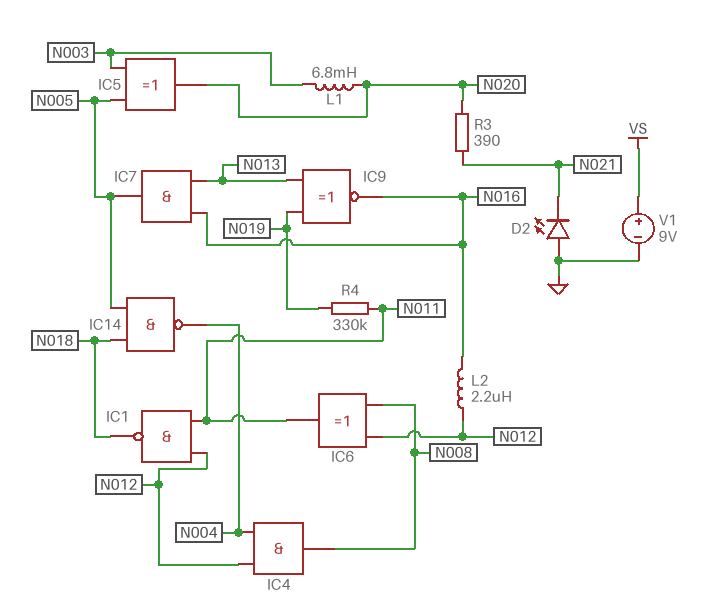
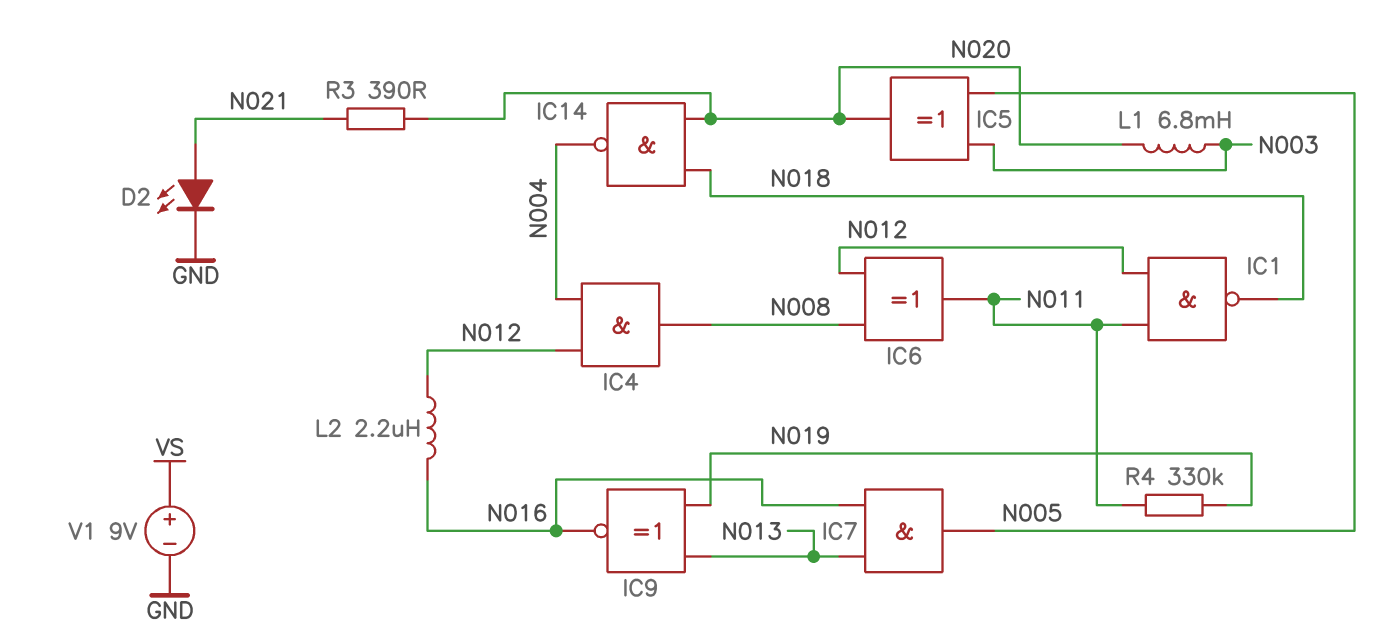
D2: LED (A GND, K N021) -> LED (A N021, K GND)
IC14: NAND (in N005, in N018, out N004) -> NAND (in N018, in N020, out N004)

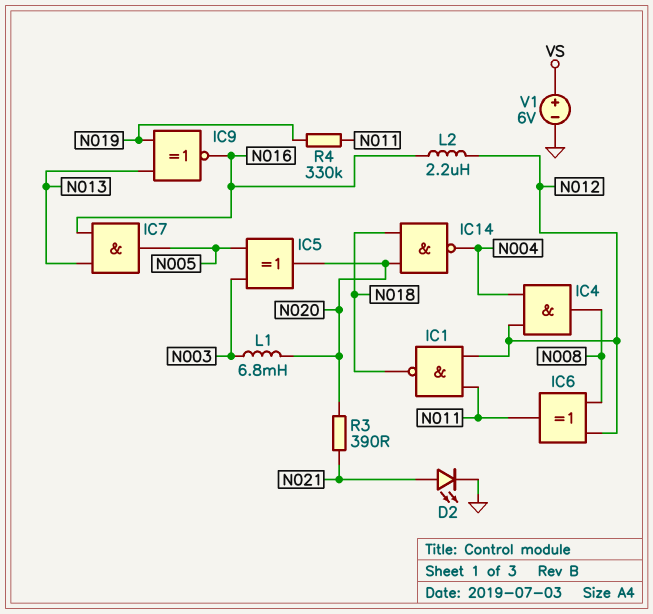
V1: 9V (plus VS, minus GND) -> 6V (plus VS, minus GND)

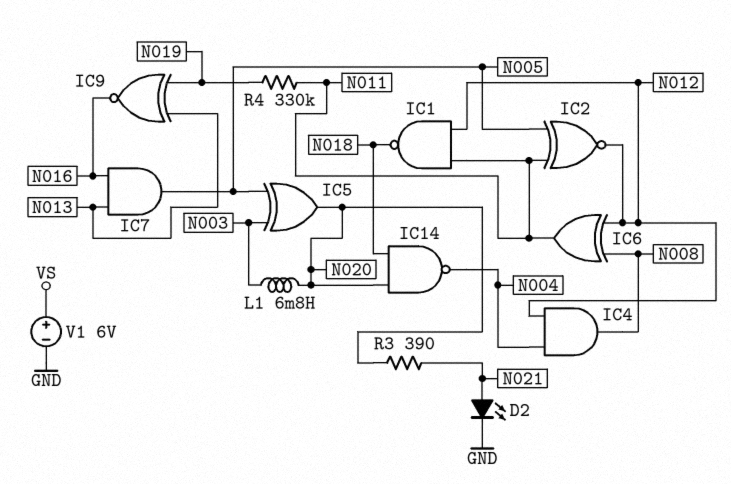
IC2: none -> XNOR (in N005, in N011, out N012)
L2: 2.2uH (N012, N016) -> none

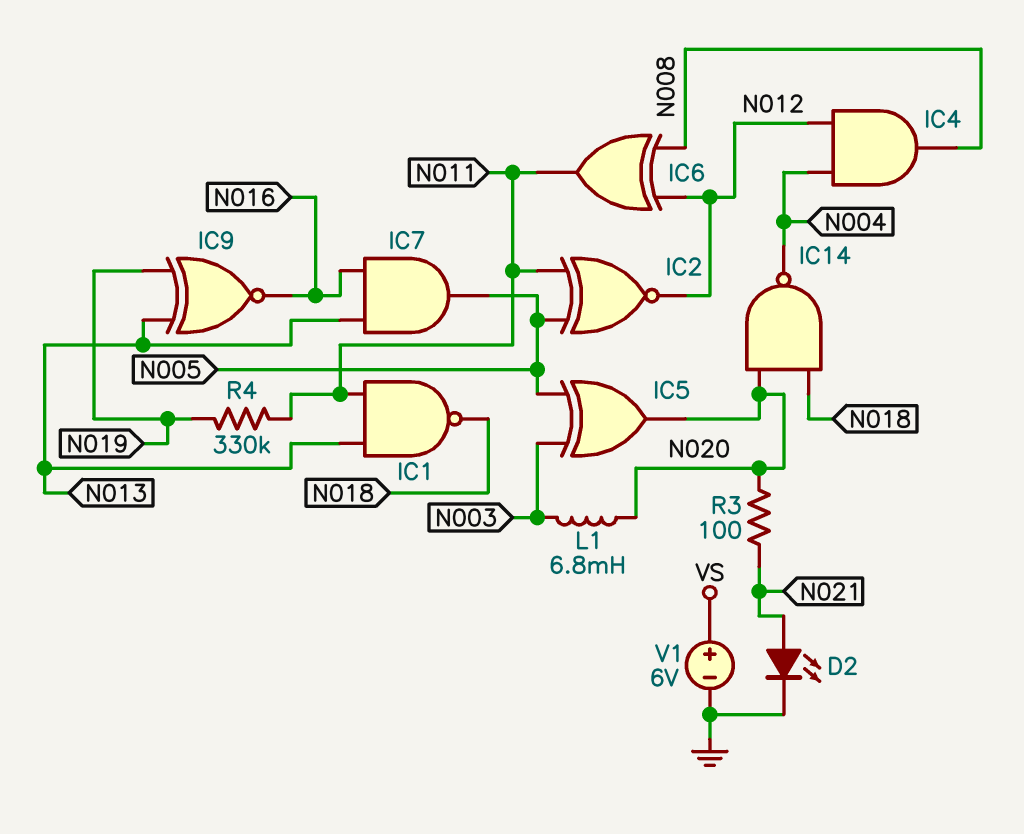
IC1: NAND (in N011, in N012, out N018) -> NAND (in N011, in N013, out N018)
R3: 390 (N020, N021) -> 100 (N020, N021)

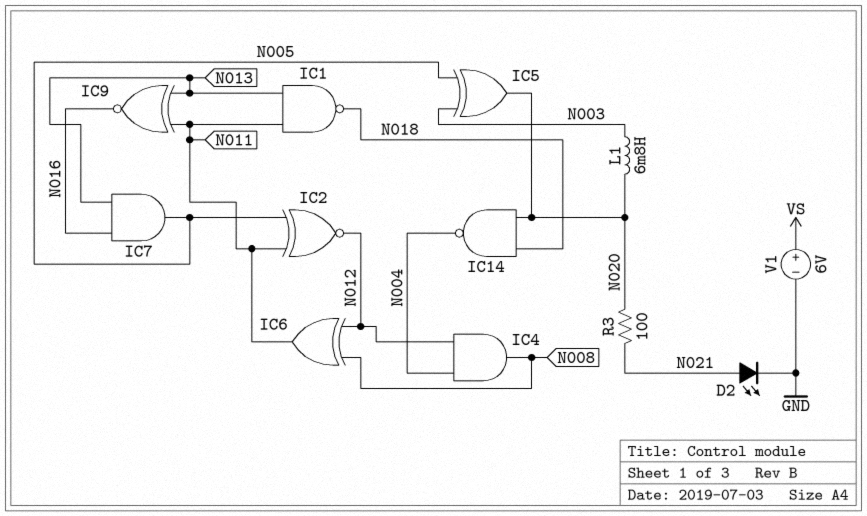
IC9: XNOR (in N013, in N019, out N016) -> XNOR (in N011, in N013, out N016)
R4: 330k (N011, N019) -> none

